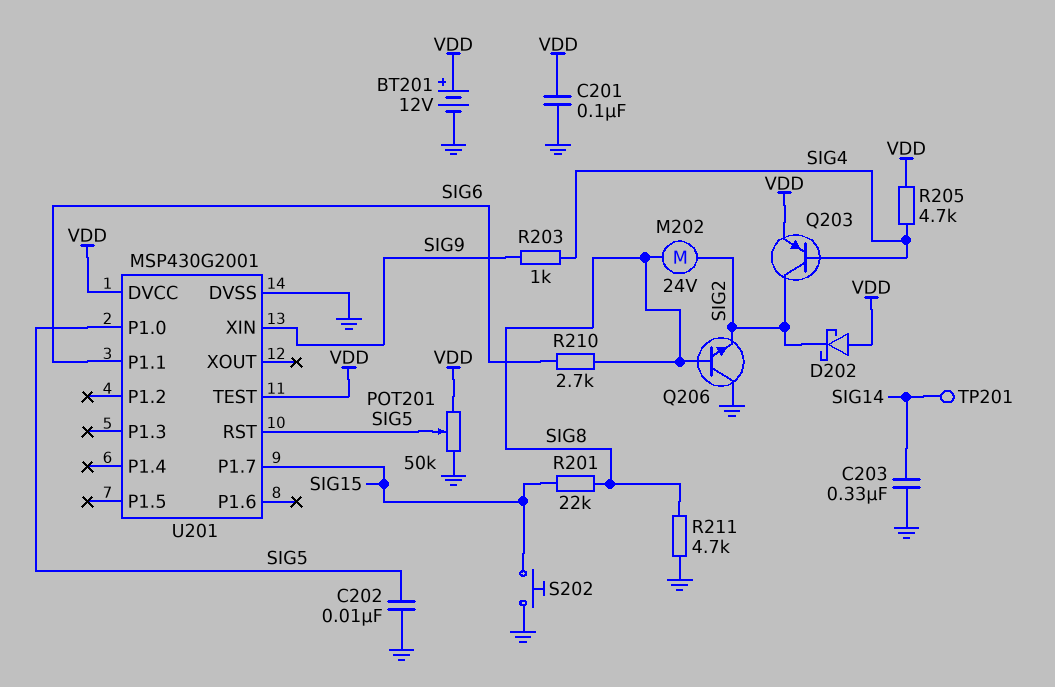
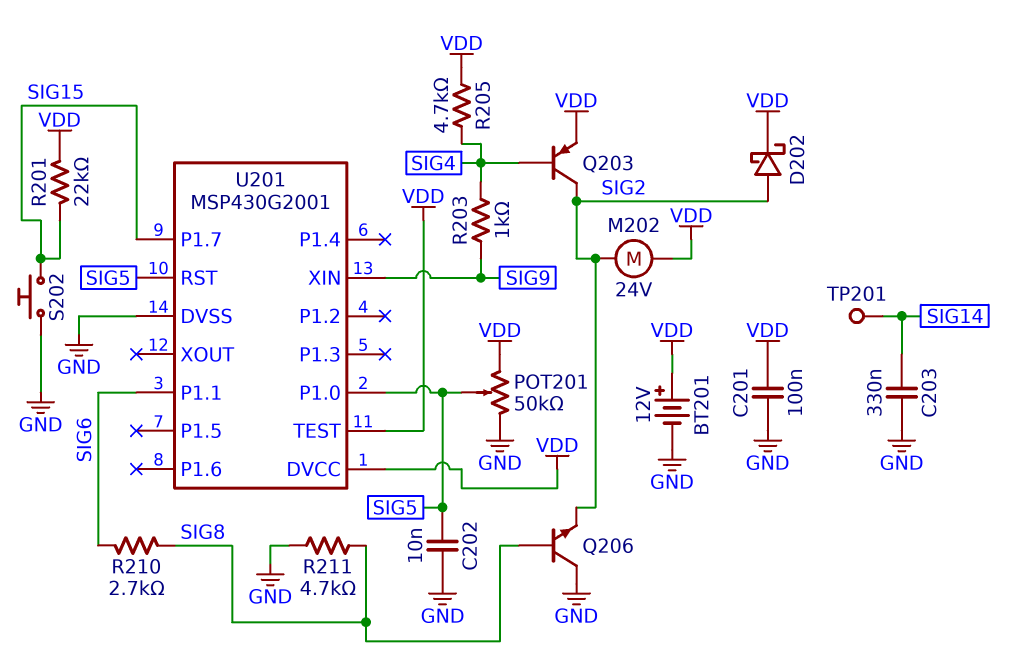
D202: schottky (A VDD, K SIG2) -> schottky (A SIG2, K VDD)
M202: motor 24V (SIG2, SIG8) -> motor 24V (SIG2, VDD)
R201: 22k (SIG8, SIG15) -> 22k (SIG15, VDD)

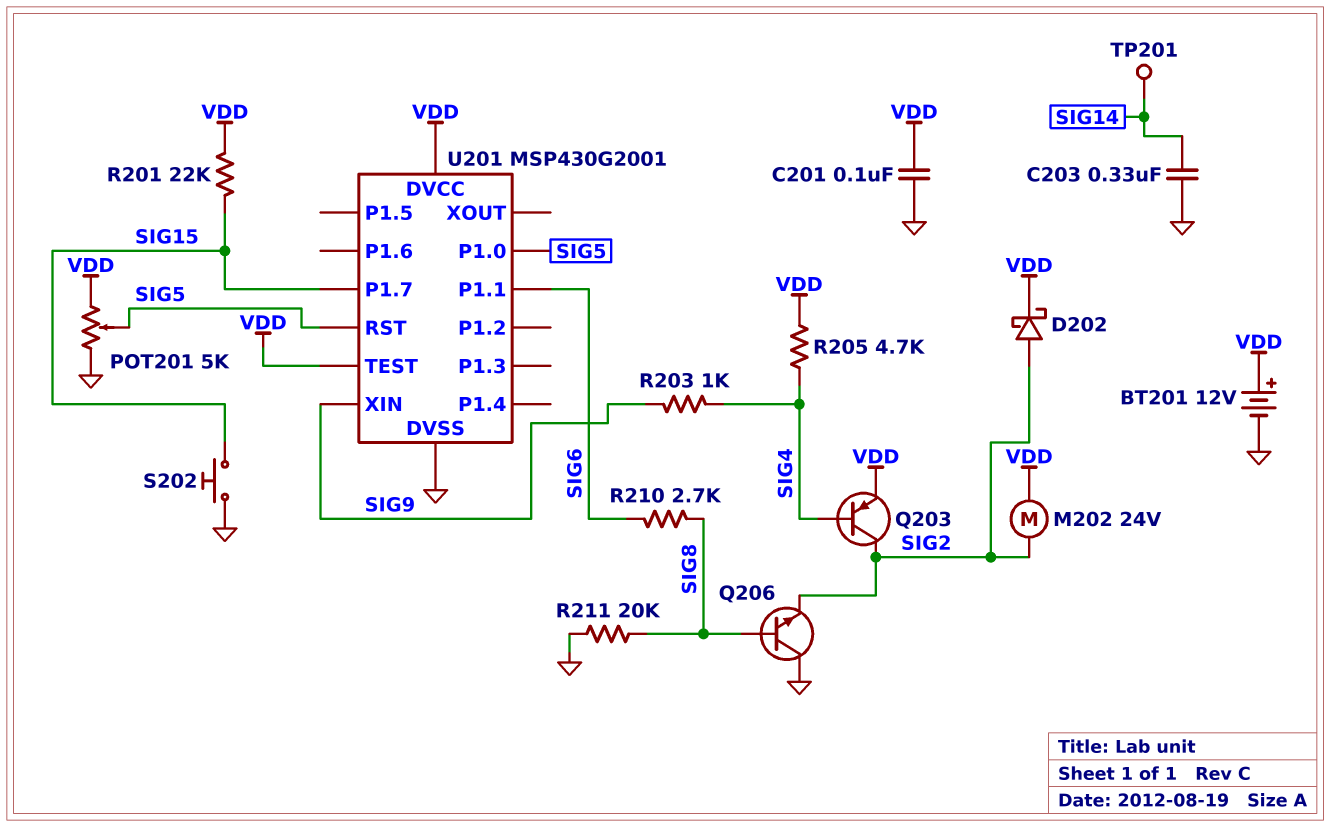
C202: 10nF (GND, SIG5) -> none
POT201: 50k (GND, VDD, wiper SIG5) -> 5k (GND, VDD, wiper SIG5)
R211: 4.7k (GND, SIG8) -> 20k (GND, SIG8)

